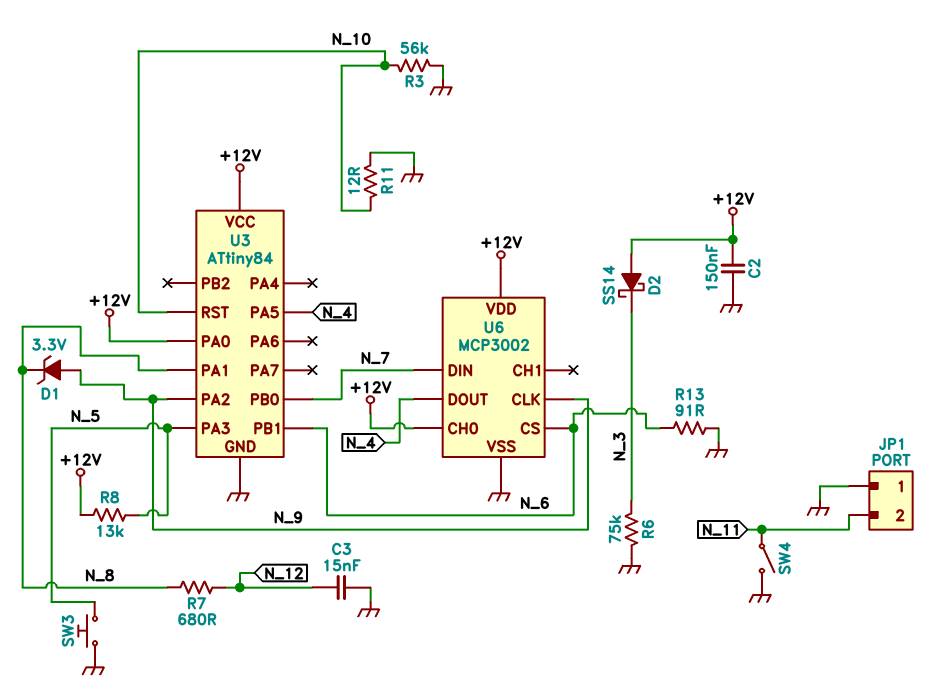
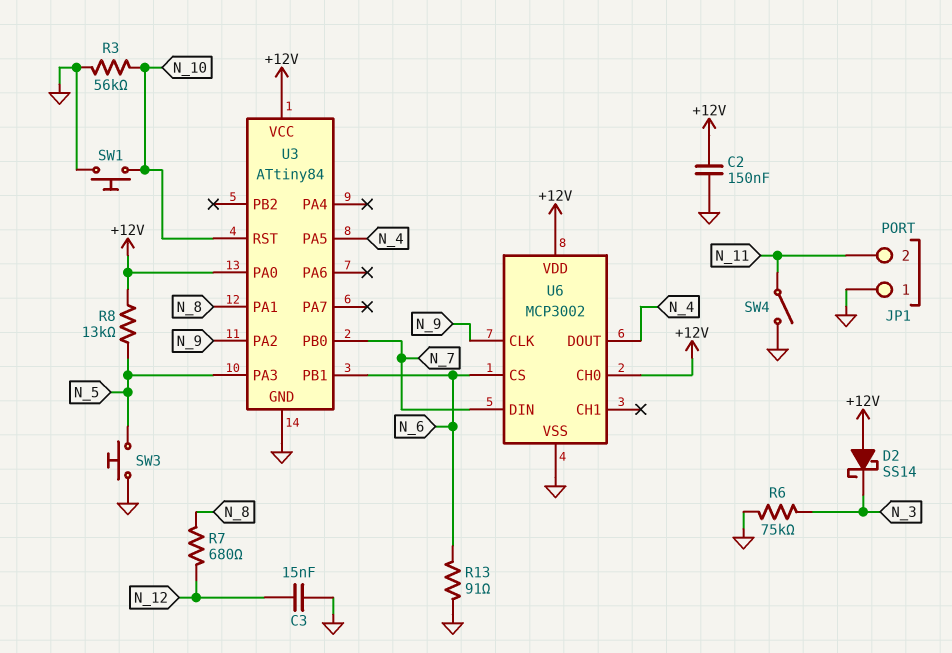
D1: zener 3.3V (A N_9, K N_8) -> none
R11: 12 (GND, N_10) -> none
SW1: none -> button (GND, N_10)

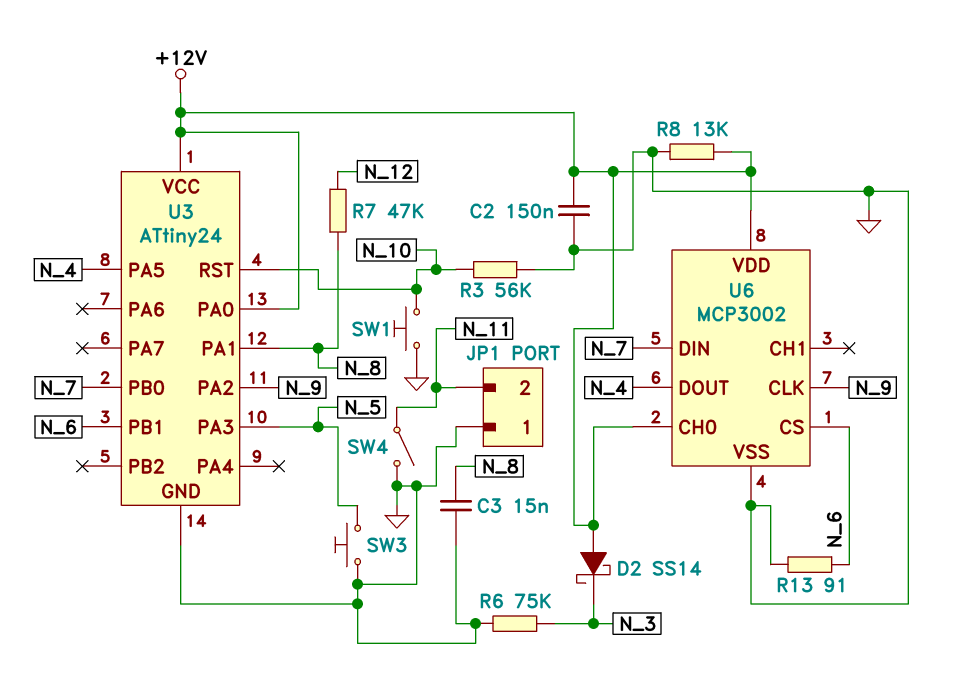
C3: 15nF (GND, N_12) -> 15nF (GND, N_8)
R7: 680 (N_8, N_12) -> 47k (N_8, N_12)
R8: 13k (+12V, N_5) -> 13k (+12V, GND)
U3: ATtiny84 -> ATtiny24

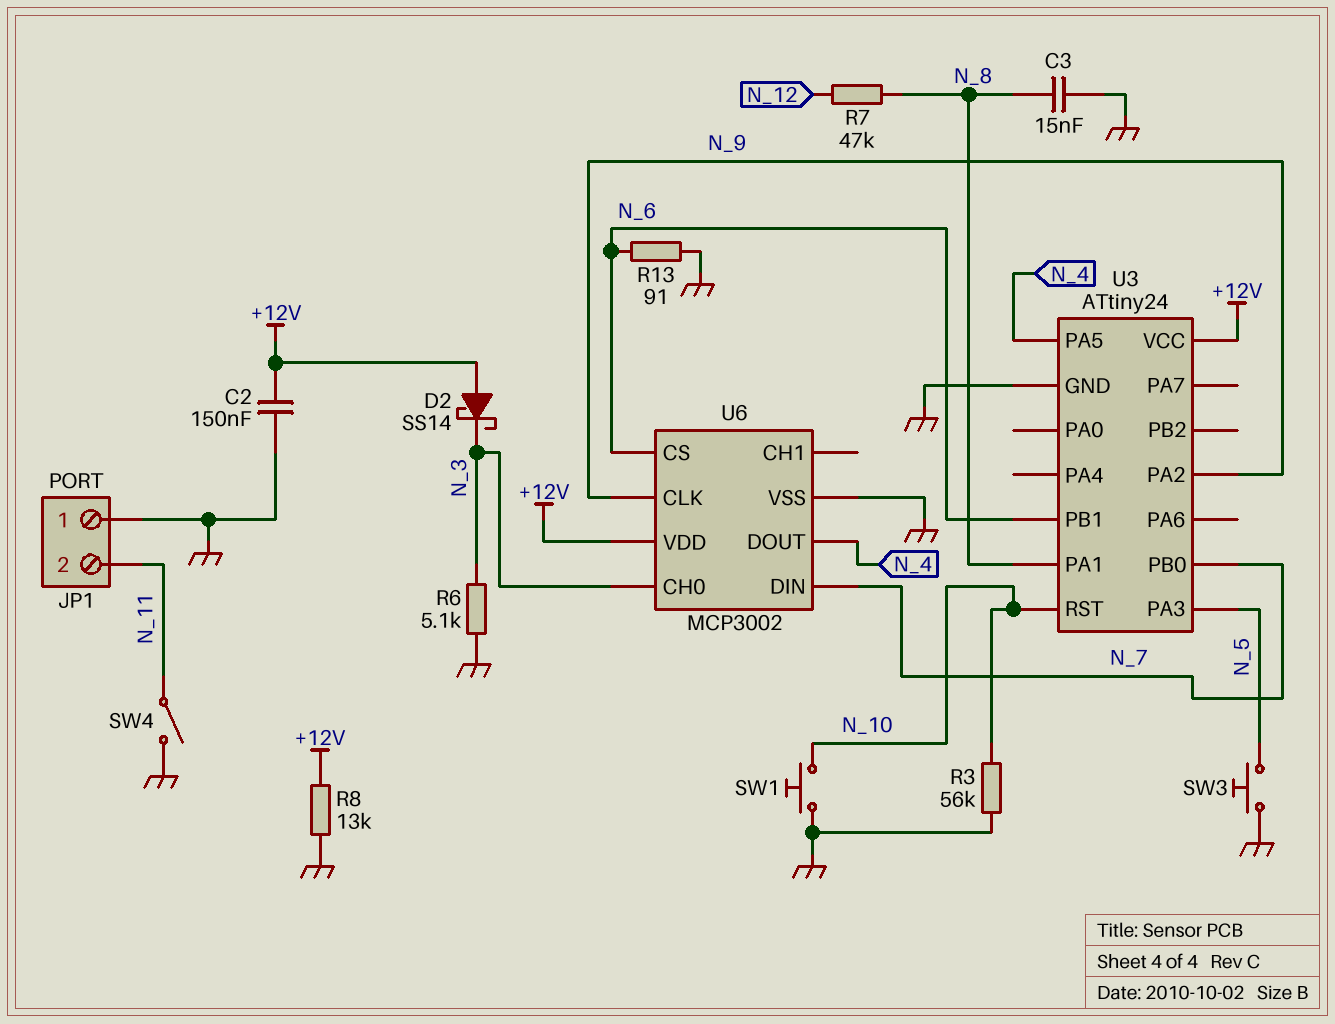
R6: 75k (GND, N_3) -> 5.1k (GND, N_3)
U3 pin PA0: +12V -> none
U6 pin CH0: +12V -> N_3

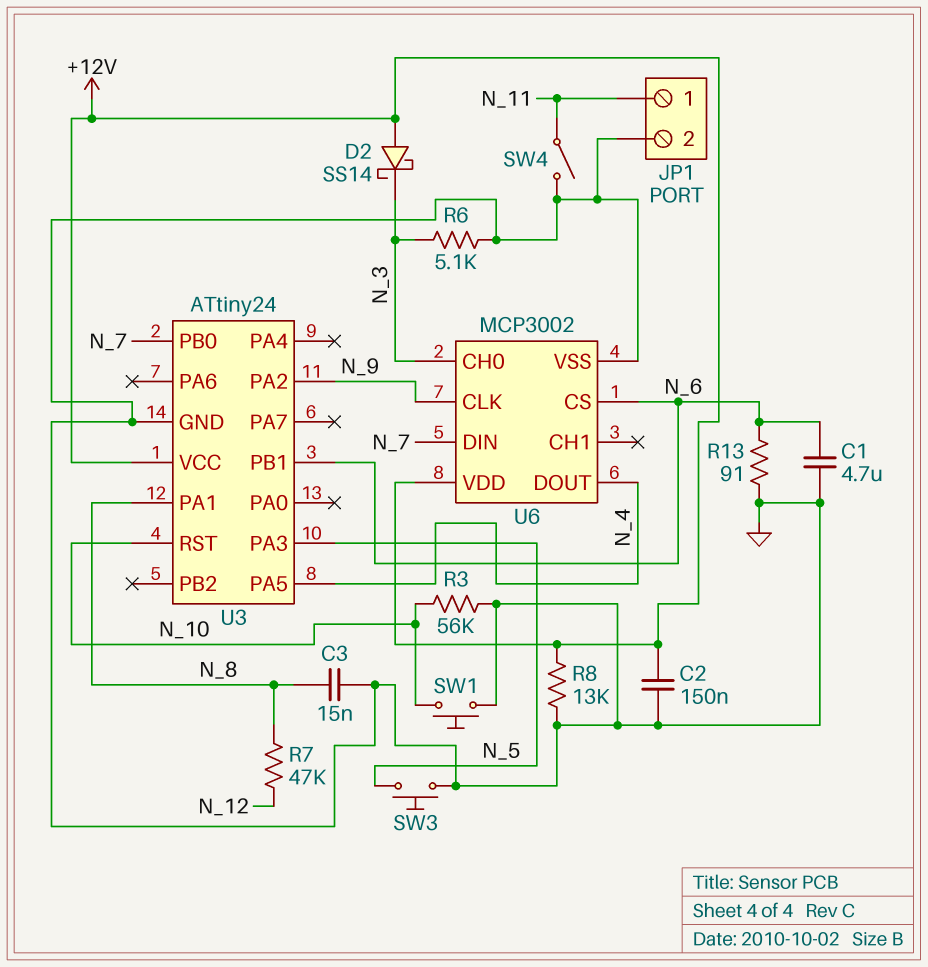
C1: none -> 4.7uF (GND, N_6)
JP1 pin 1: GND -> N_11
JP1 pin 2: N_11 -> GND

